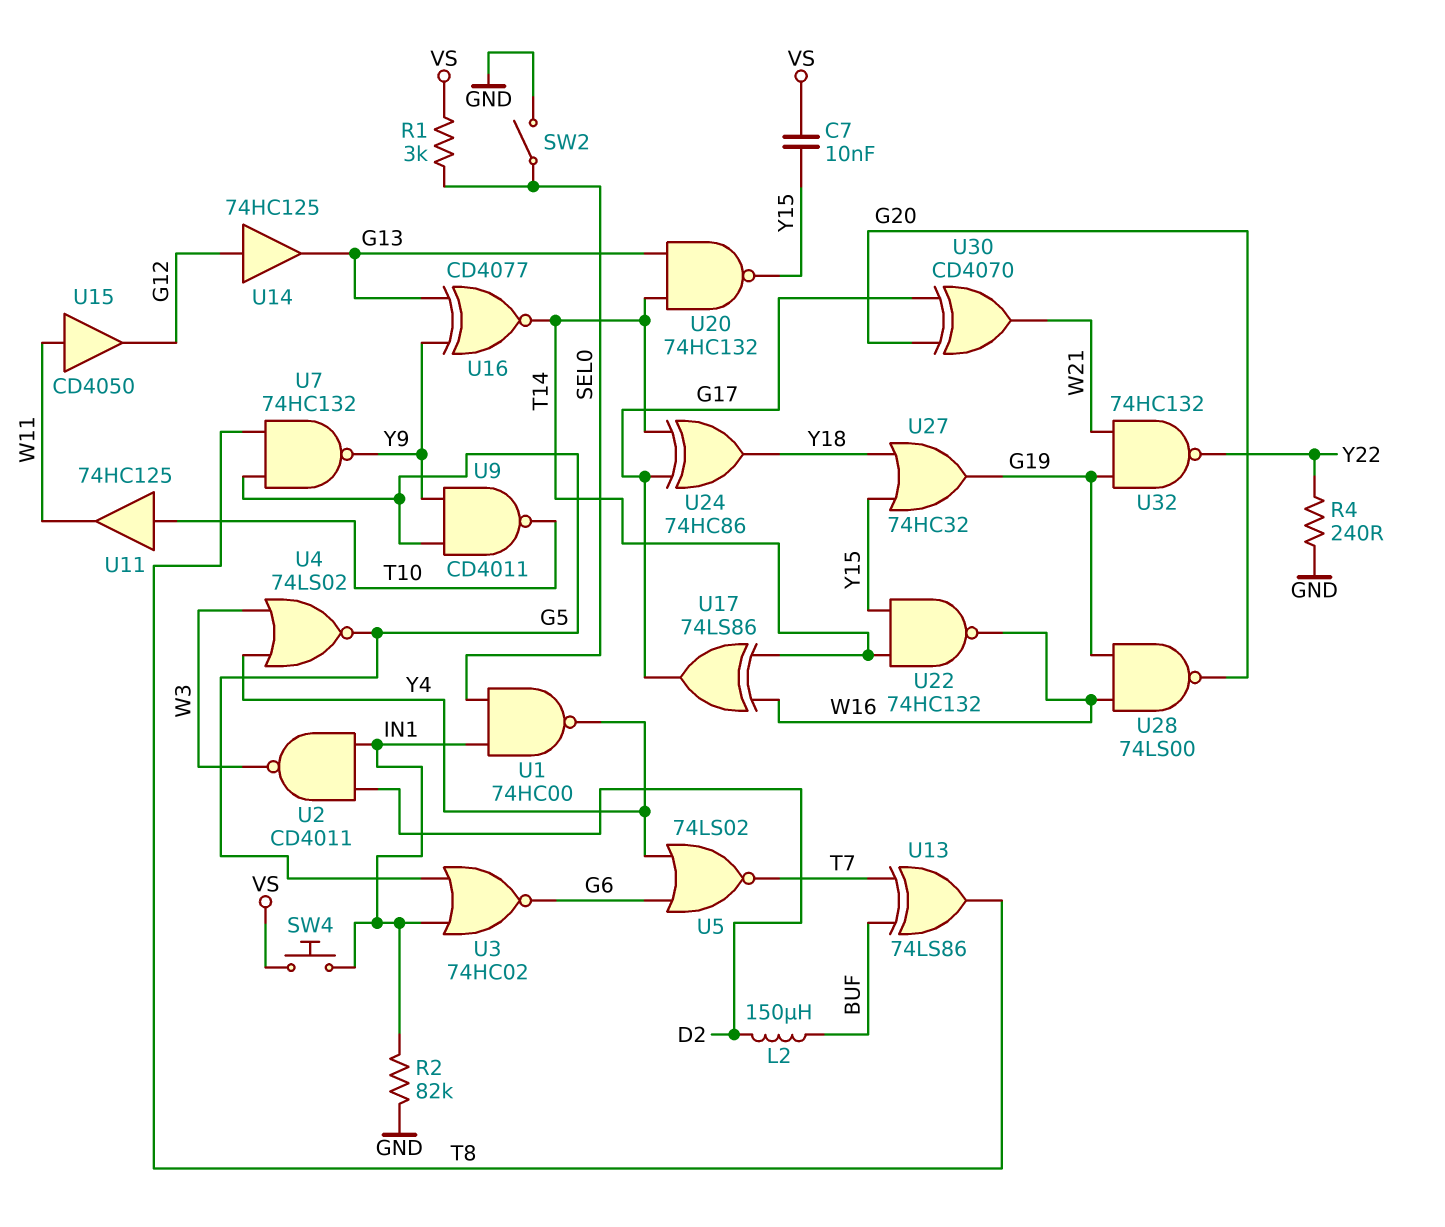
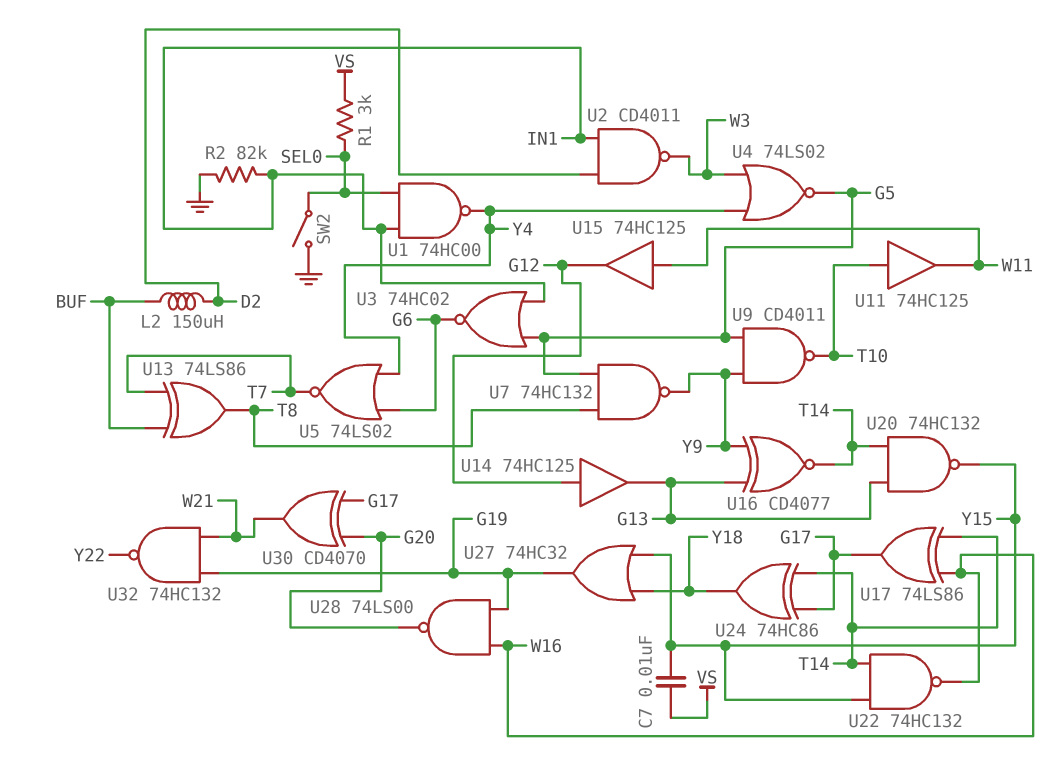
R4: 240 (GND, Y22) -> none
SW4: button (IN1, VS) -> none
U15: buffer CD4050 (in W11, out G12) -> buffer 74HC125 (in W11, out G12)

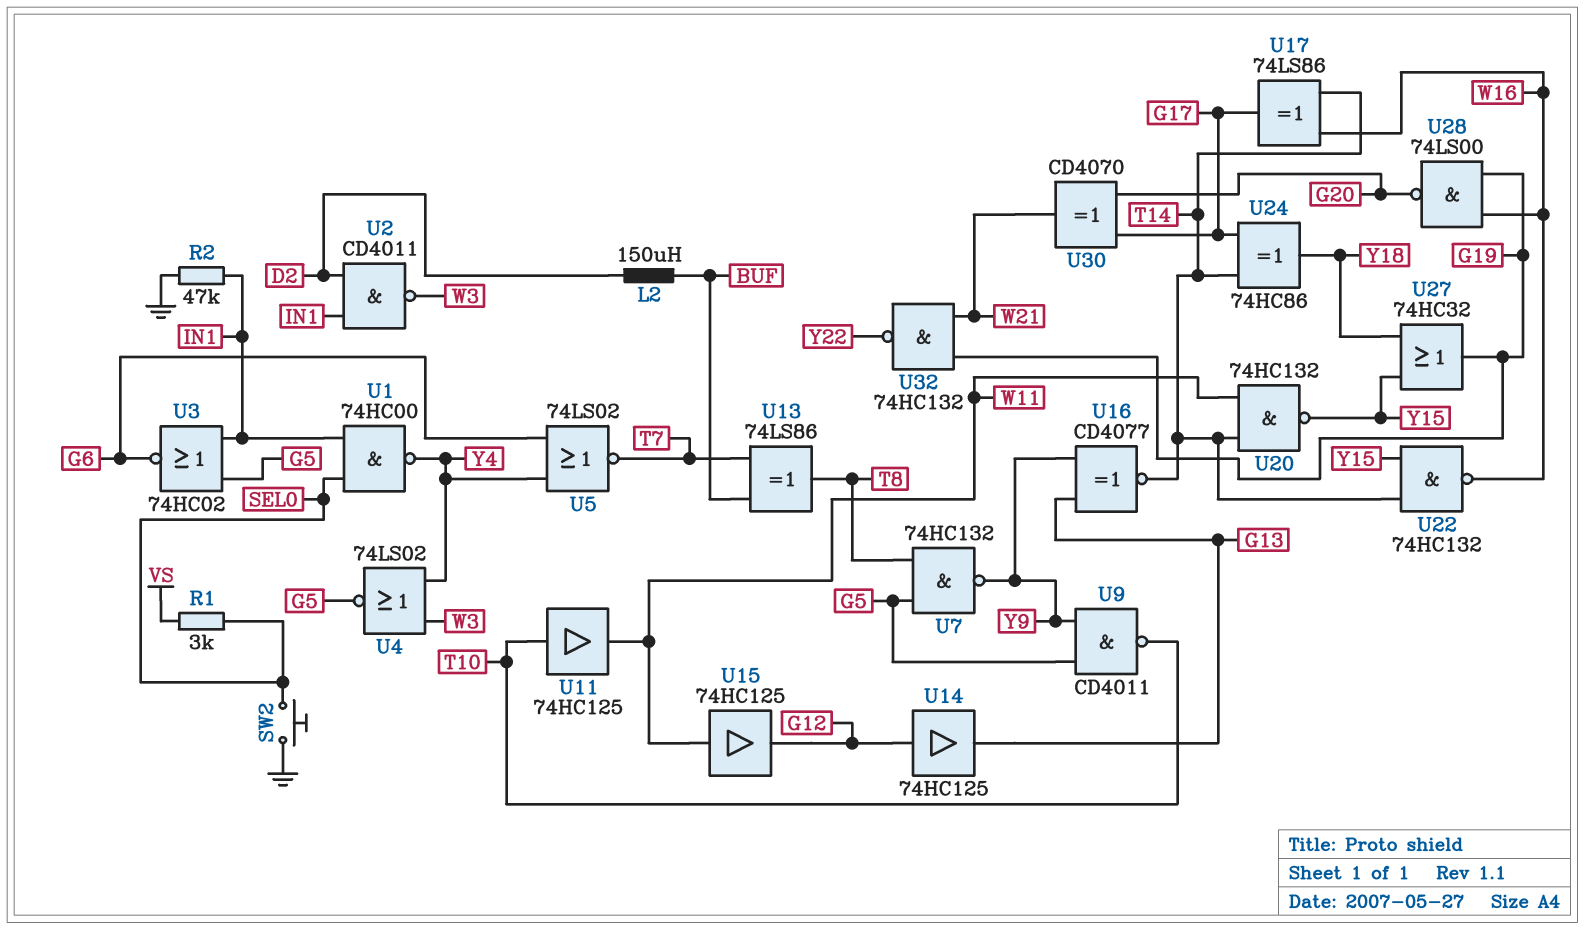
C7: 10nF (VS, Y15) -> none
R2: 82k (GND, IN1) -> 47k (GND, IN1)
SW2: switch (GND, SEL0) -> button (GND, SEL0)
U20: NAND 74HC132 (in G13, in T14, out Y15) -> NAND 74HC132 (in T14, in W11, out Y15)

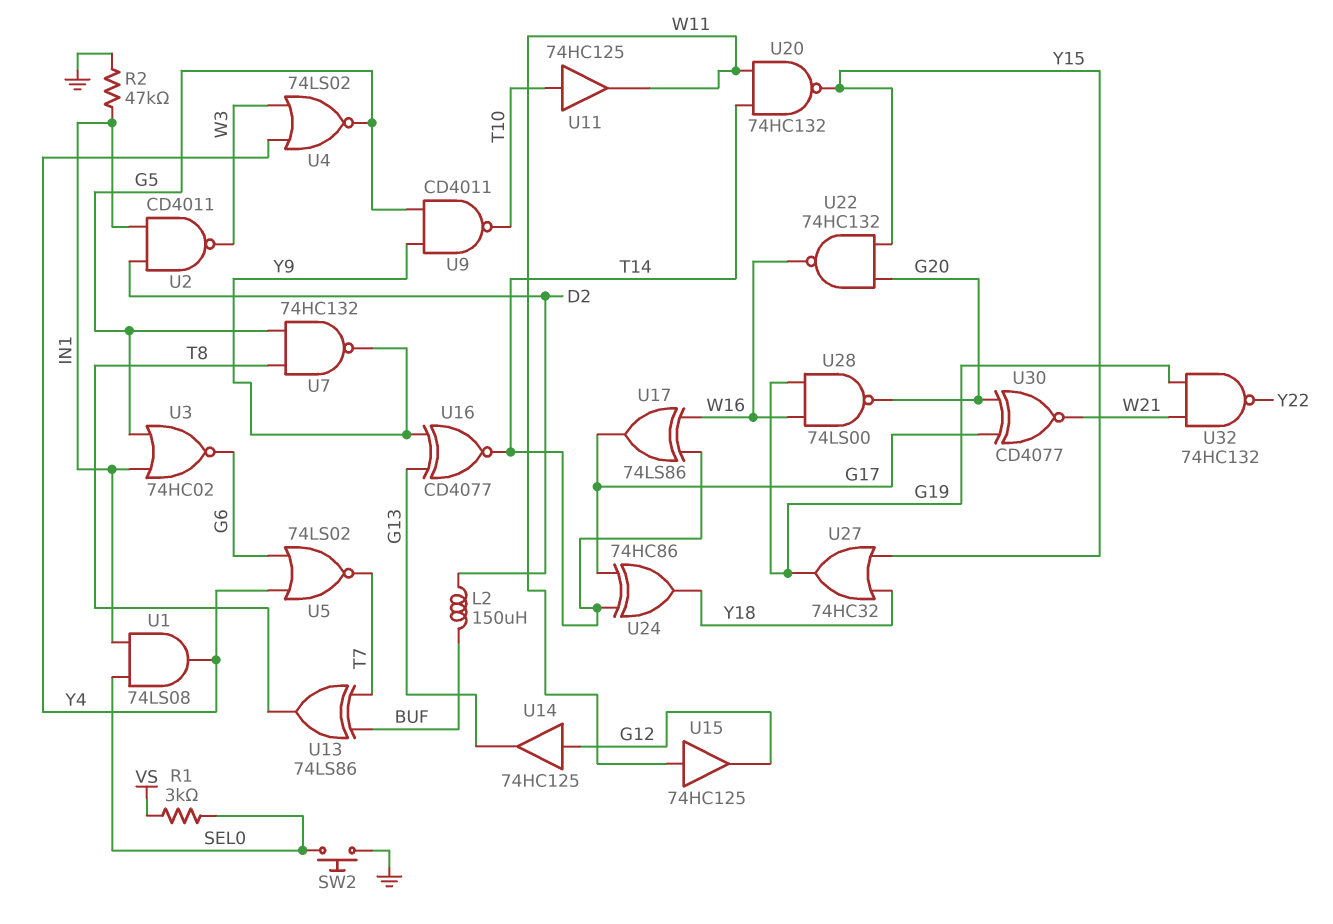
U1: NAND 74HC00 (in IN1, in SEL0, out Y4) -> AND 74LS08 (in IN1, in SEL0, out Y4)
U22: NAND 74HC132 (in T14, in Y15, out W16) -> NAND 74HC132 (in G20, in Y15, out W16)
U30: XOR CD4070 (in G17, in G20, out W21) -> XNOR CD4077 (in G17, in G20, out W21)

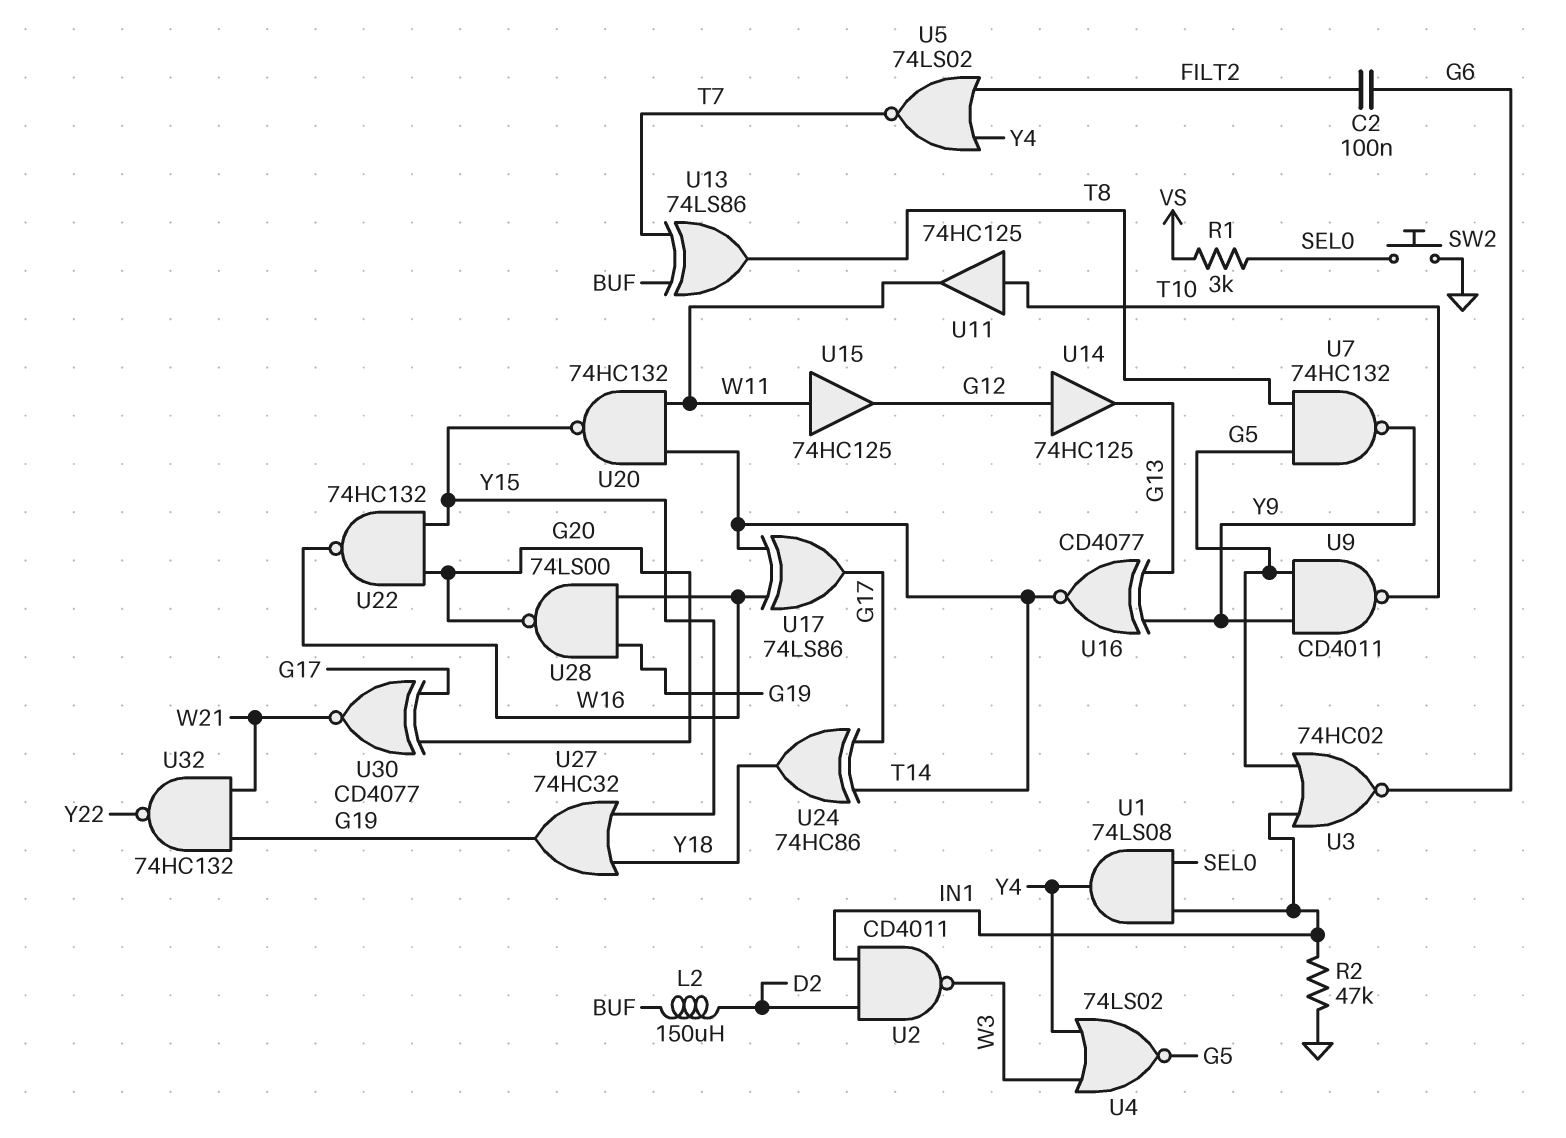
C2: none -> 100nF (FILT2, G6)
U5: NOR 74LS02 (in G6, in Y4, out T7) -> NOR 74LS02 (in FILT2, in Y4, out T7)

